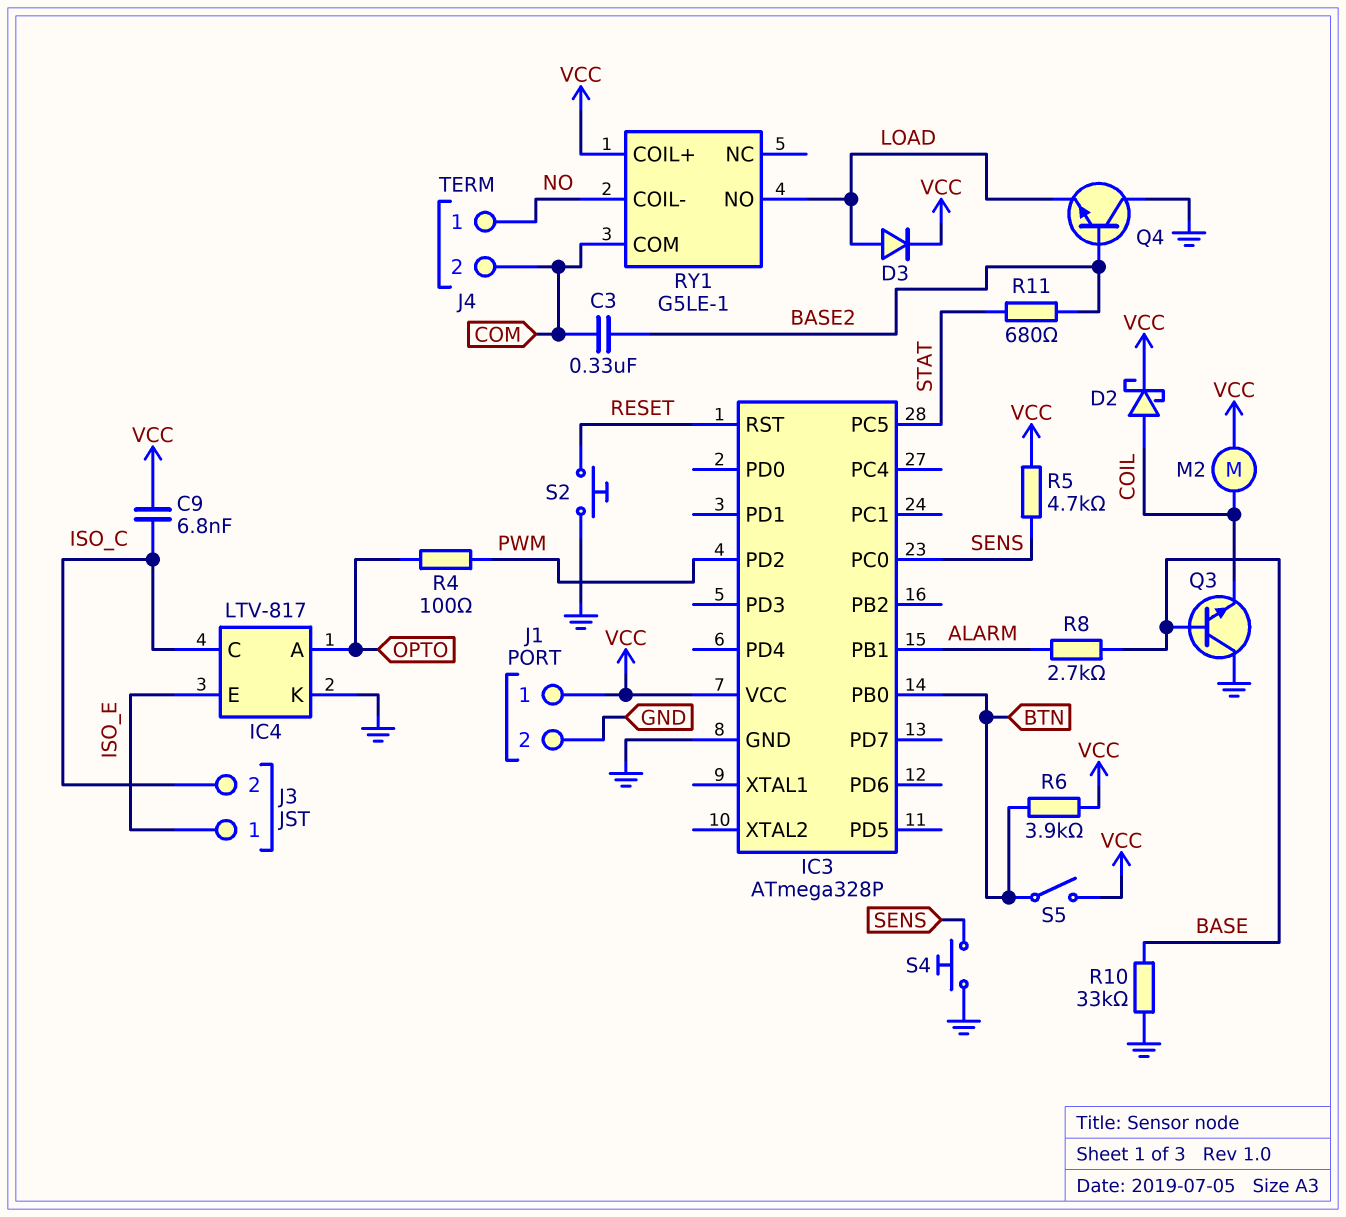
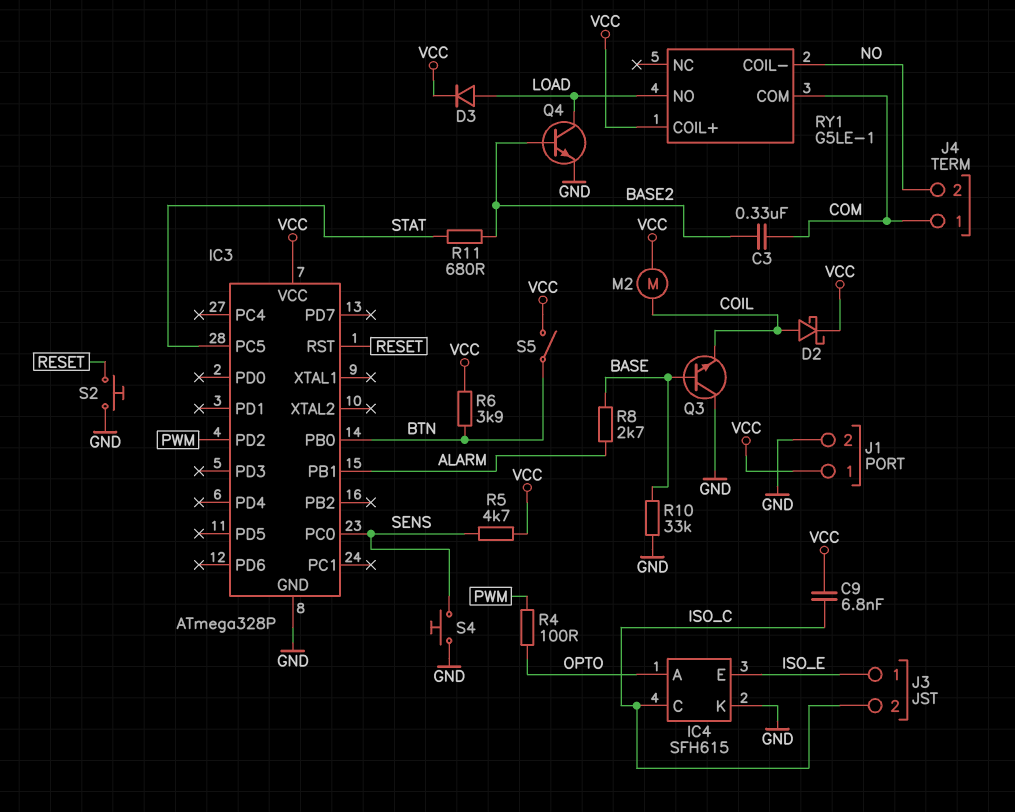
IC4: LTV-817 -> SFH615
J4 pin 1: NO -> COM
J4 pin 2: COM -> NO
Q4: NPN (B BASE2, C GND, E LOAD) -> NPN (B BASE2, C LOAD, E GND)

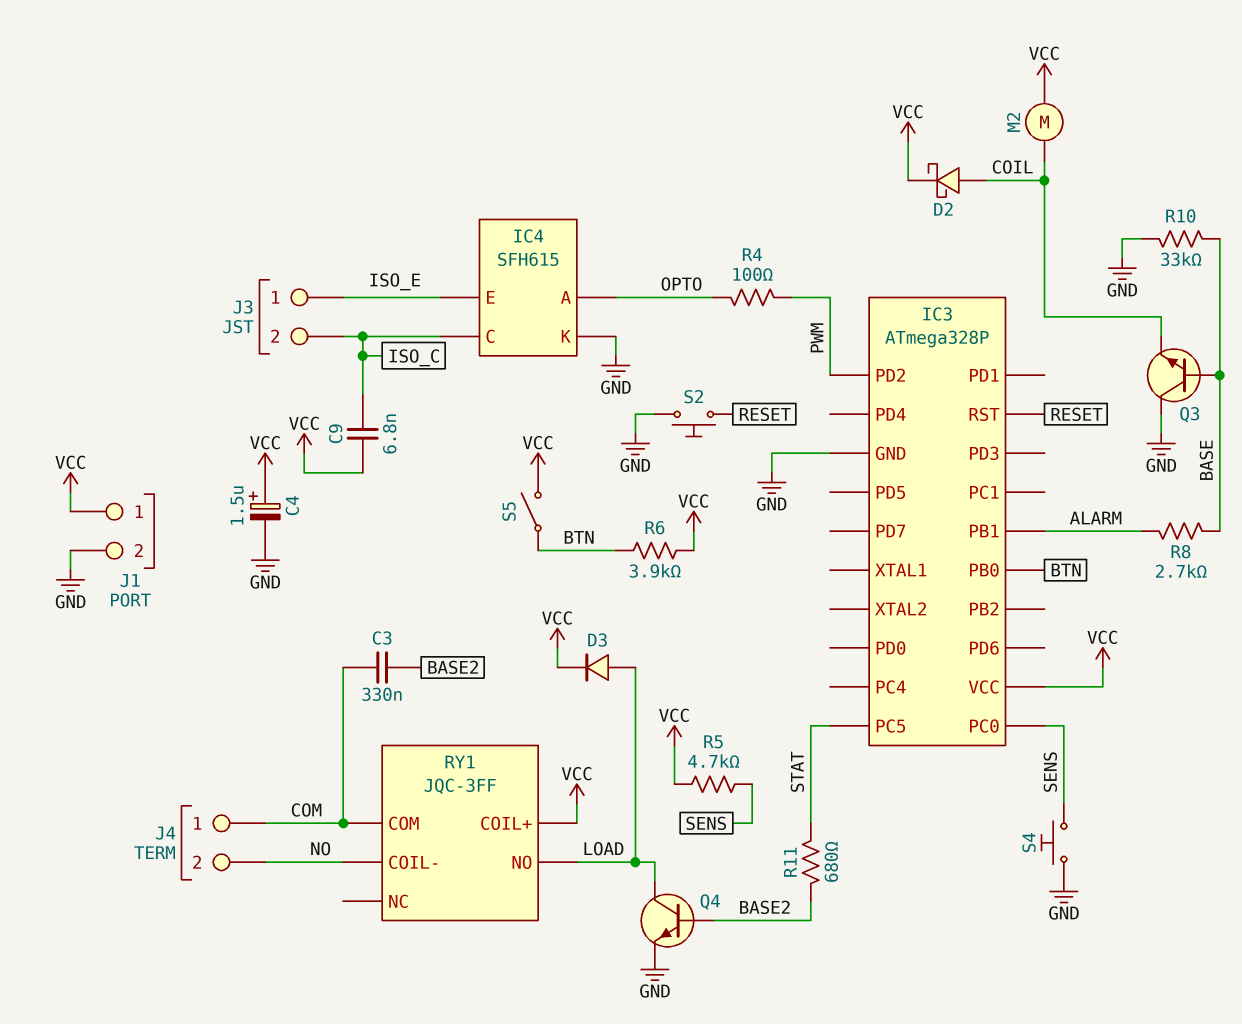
C4: none -> 1.5uF (plus VCC, minus GND)
RY1: G5LE-1 -> JQC-3FF

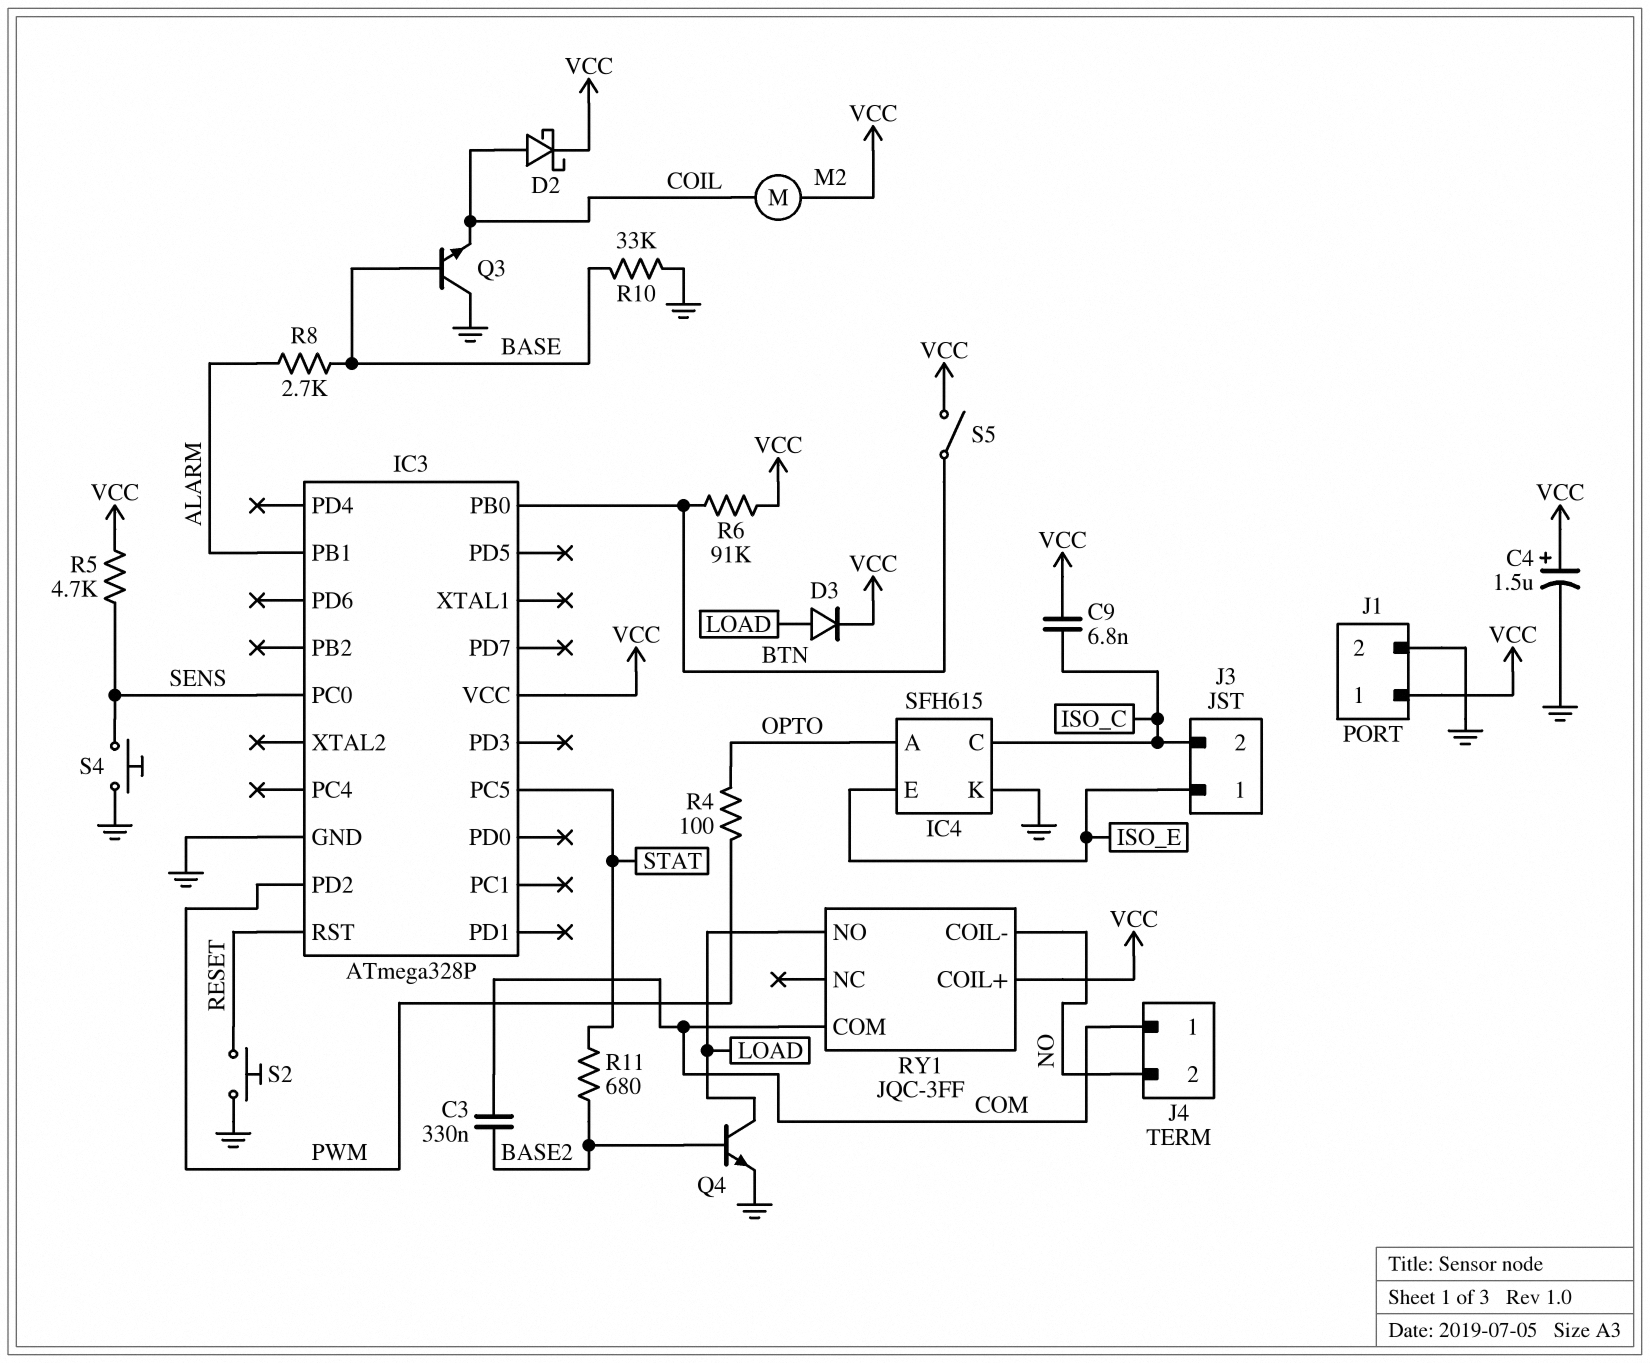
R6: 3.9k (BTN, VCC) -> 91k (BTN, VCC)

